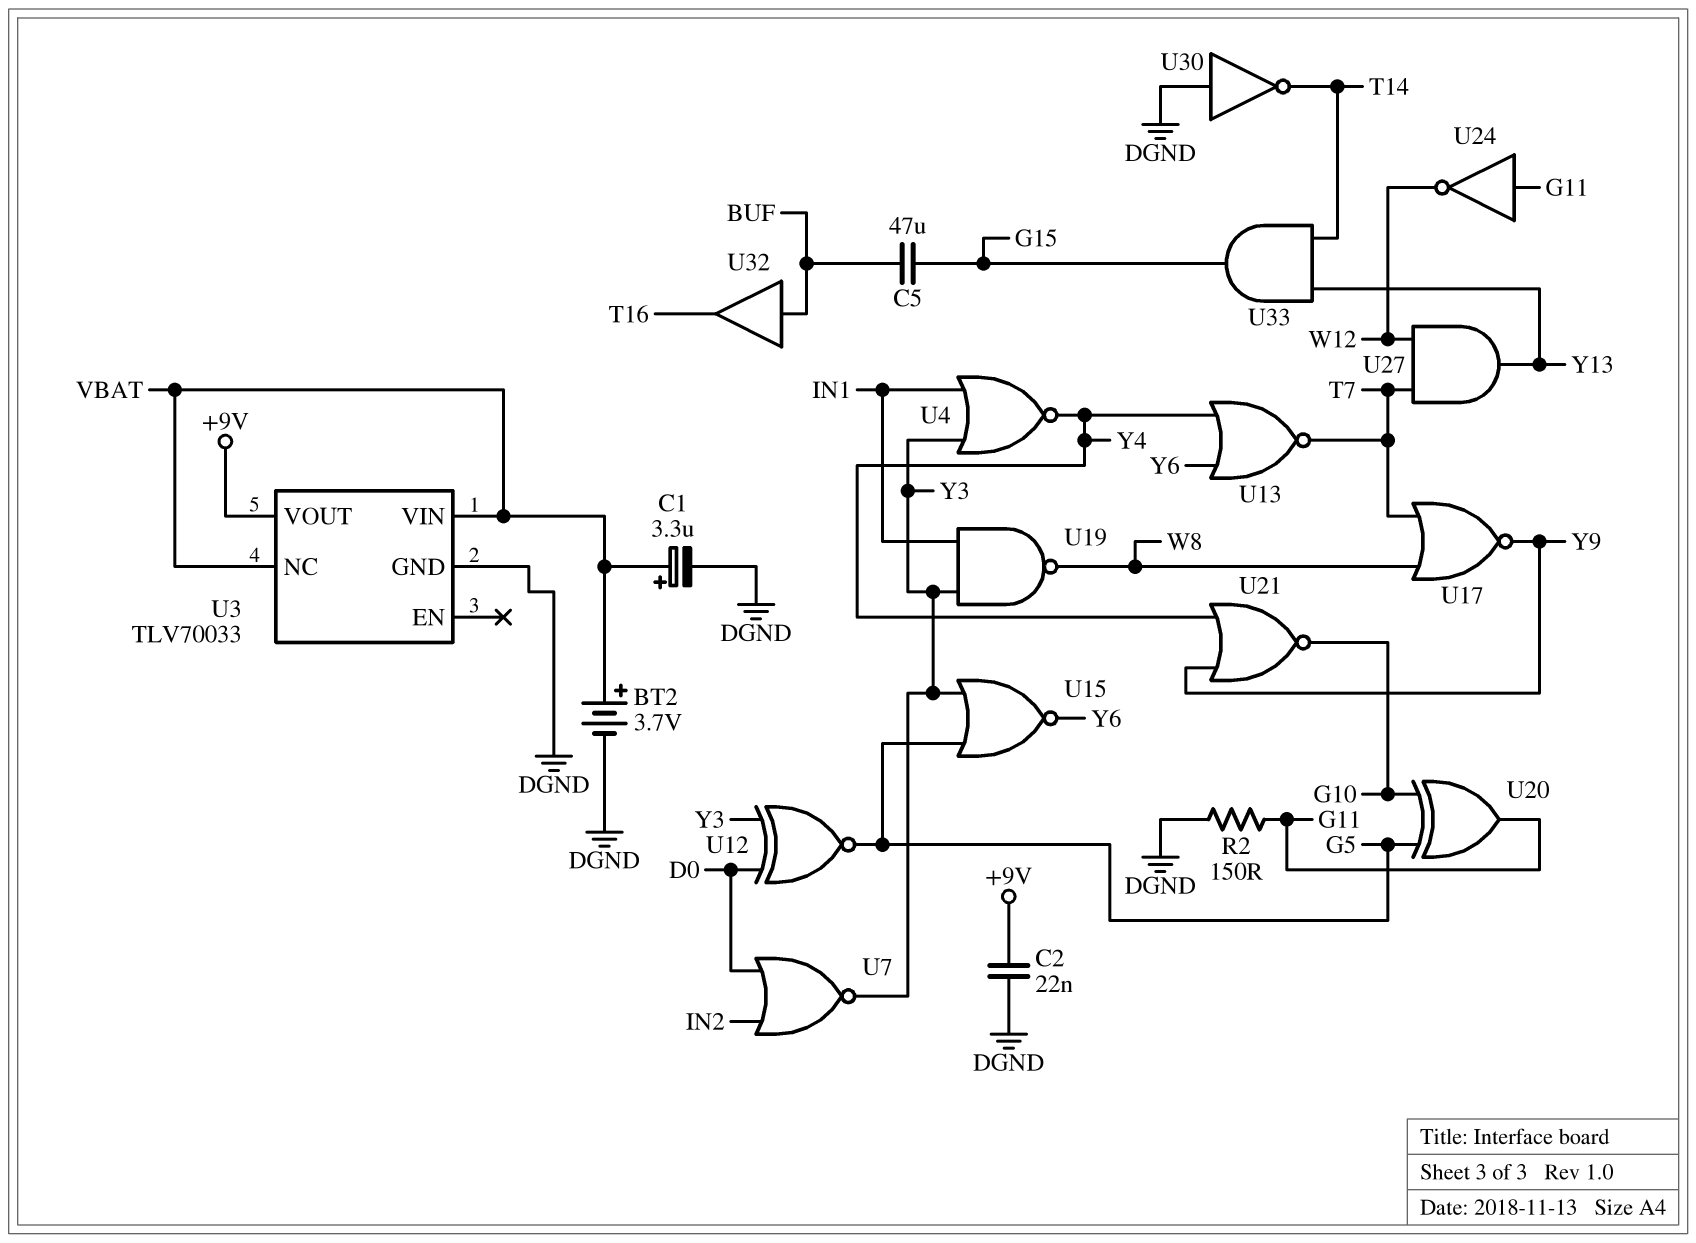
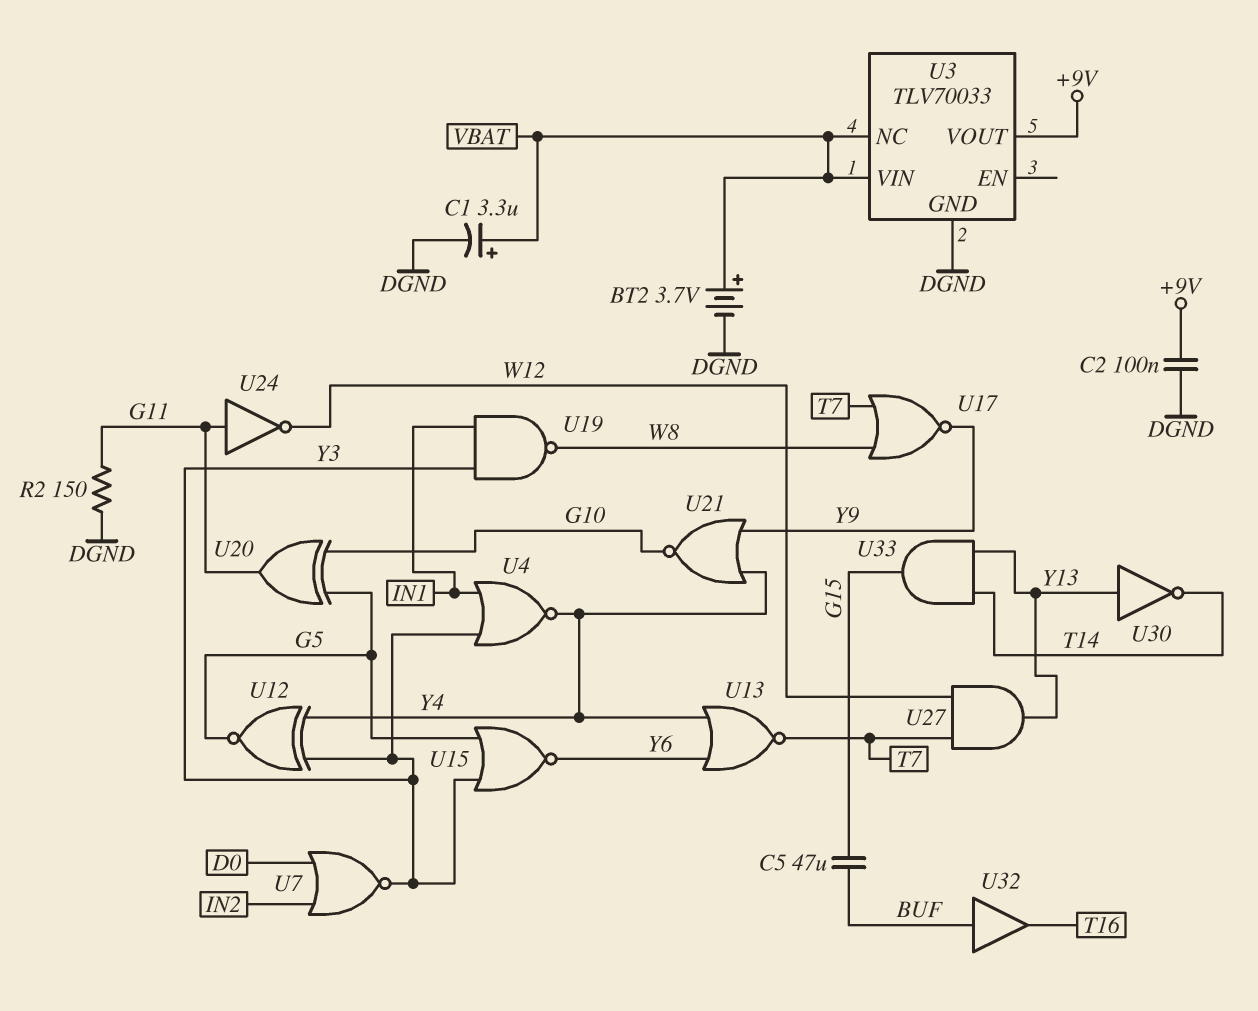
C2: 22nF (+9V, DGND) -> 100nF (+9V, DGND)
U12: XNOR (in D0, in Y3, out G5) -> XNOR (in Y3, in Y4, out G5)
U30: NOT (in DGND, out T14) -> NOT (in Y13, out T14)

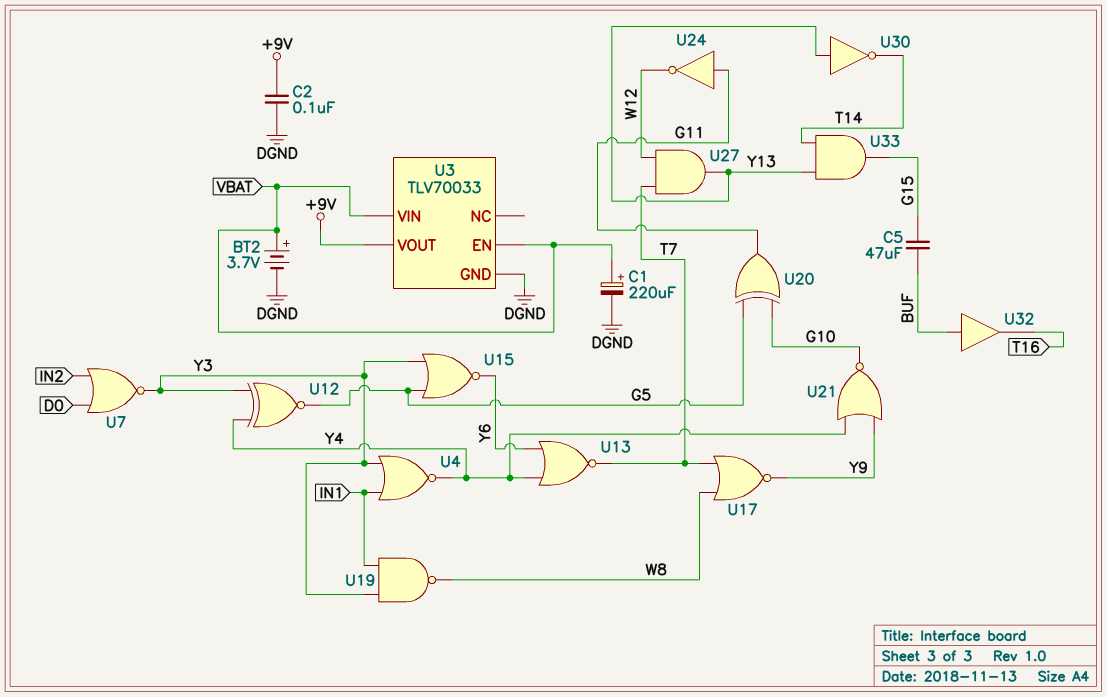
C1: 3.3uF (plus VBAT, minus DGND) -> 220uF (plus VBAT, minus DGND)
R2: 150 (DGND, G11) -> none
U3 pin EN: none -> VBAT
U3 pin NC: VBAT -> none

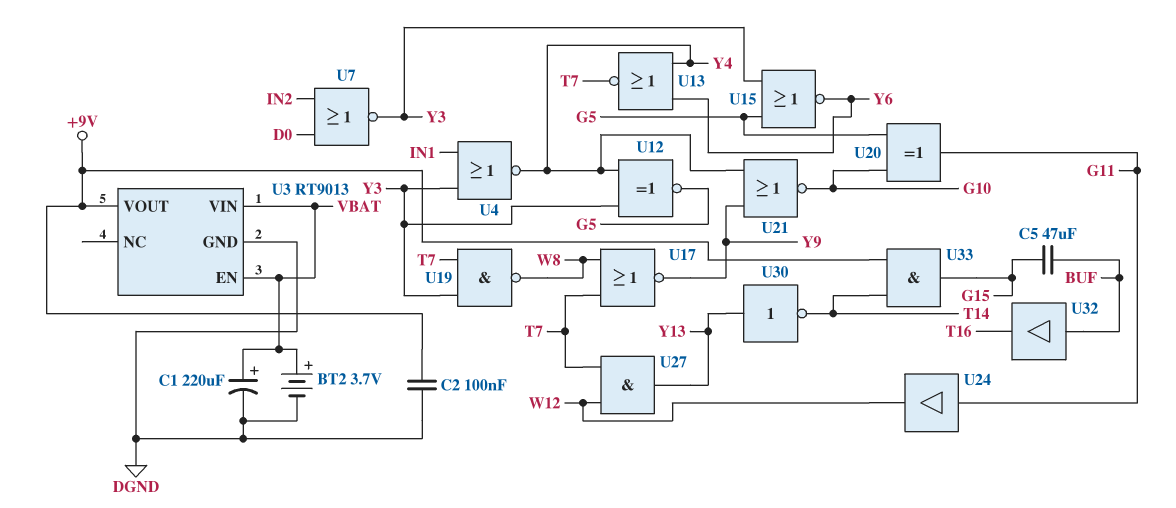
U3: TLV70033 -> RT9013
U19: NAND (in IN1, in Y3, out W8) -> NAND (in T7, in Y3, out W8)
U24: NOT (in G11, out W12) -> buffer (in G11, out W12)
U33: AND (in T14, in Y13, out G15) -> AND (in +9V, in T14, out G15)

